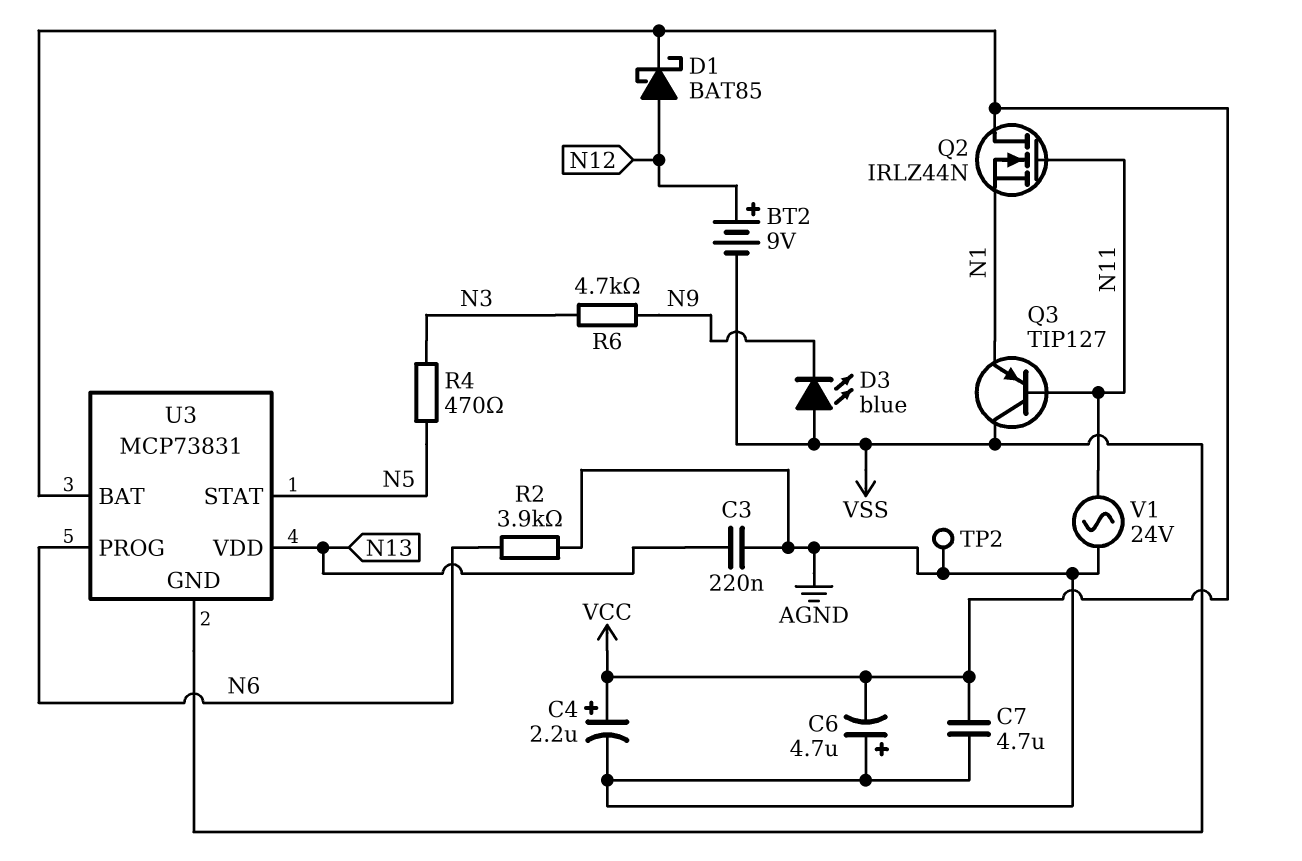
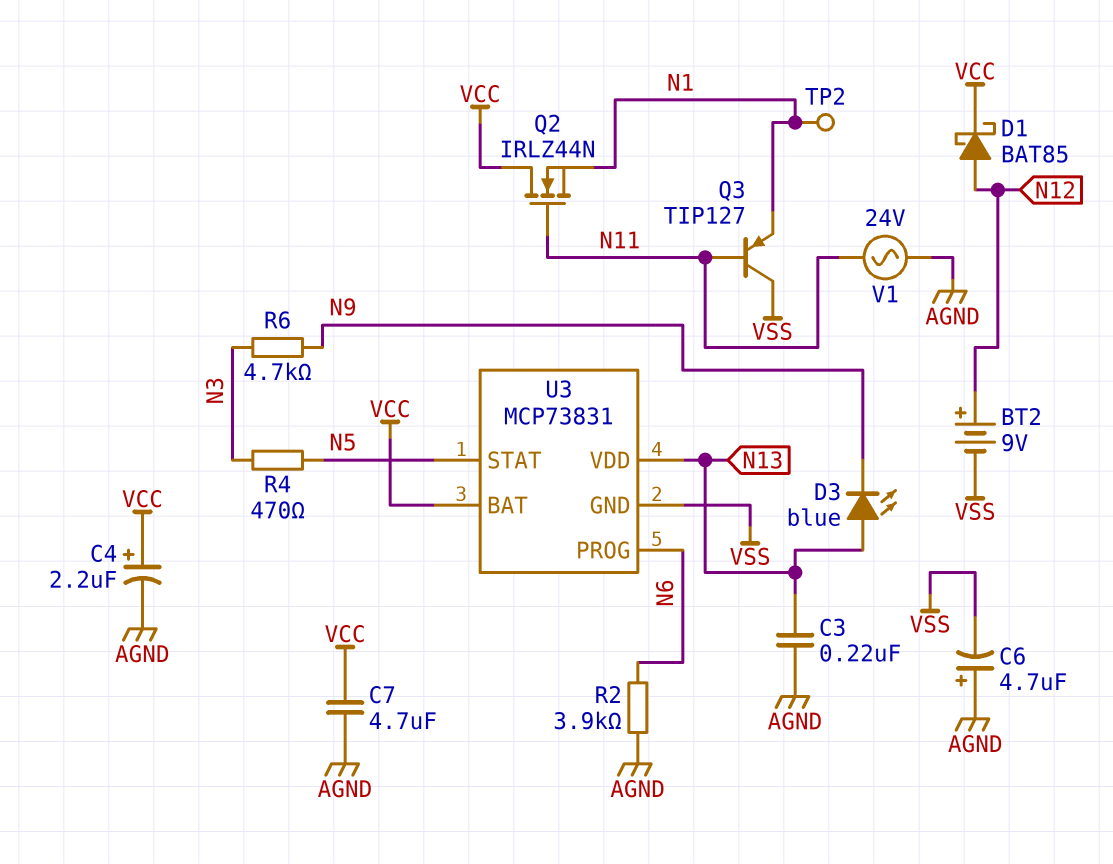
C6: 4.7uF (plus AGND, minus VCC) -> 4.7uF (plus AGND, minus VSS)
D3: LED blue (A VSS, K N9) -> LED blue (A N13, K N9)
TP2: test point (AGND) -> test point (N1)

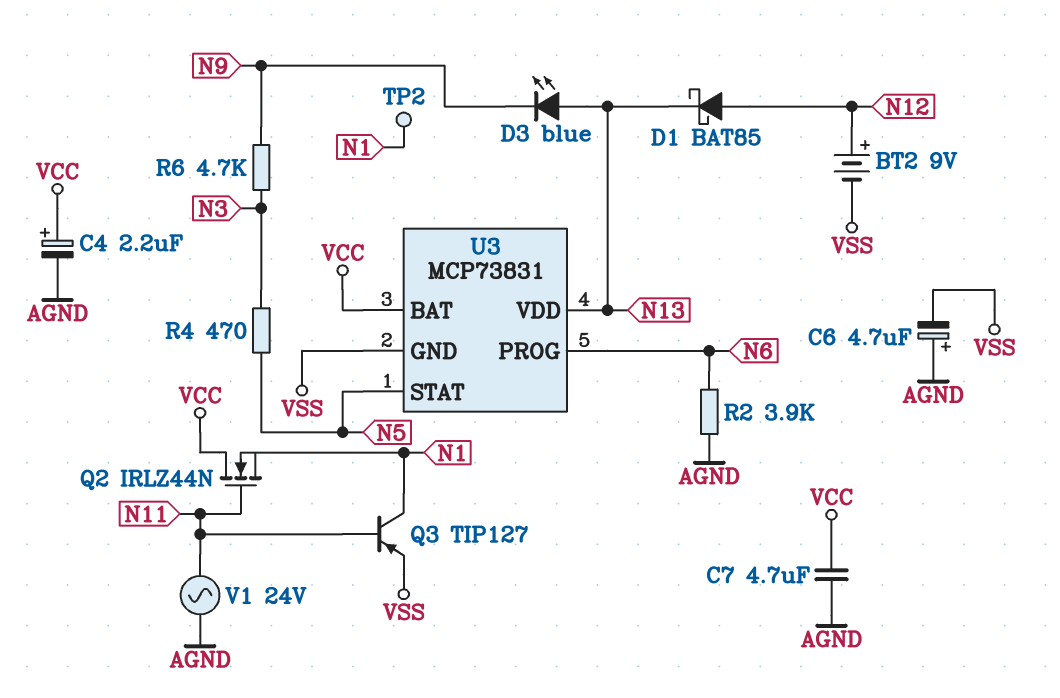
C3: 220nF (AGND, N13) -> none
D1: schottky BAT85 (A N12, K VCC) -> schottky BAT85 (A N12, K N13)
Q3: PNP TIP127 (B N11, C VSS, E N1) -> PNP TIP127 (B N11, C N1, E VSS)

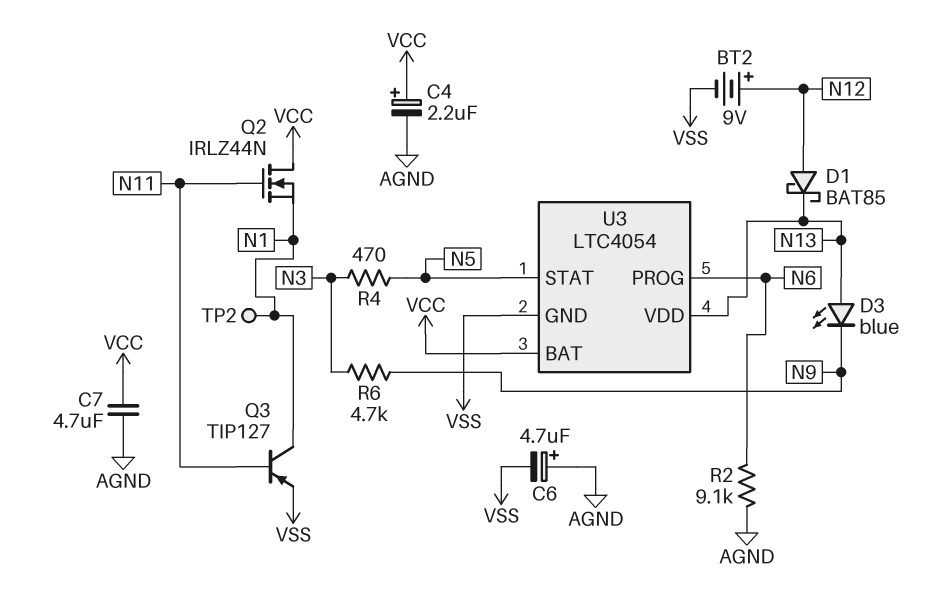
R2: 3.9k (AGND, N6) -> 9.1k (AGND, N6)
U3: MCP73831 -> LTC4054
V1: AC 24V (AGND, N11) -> none

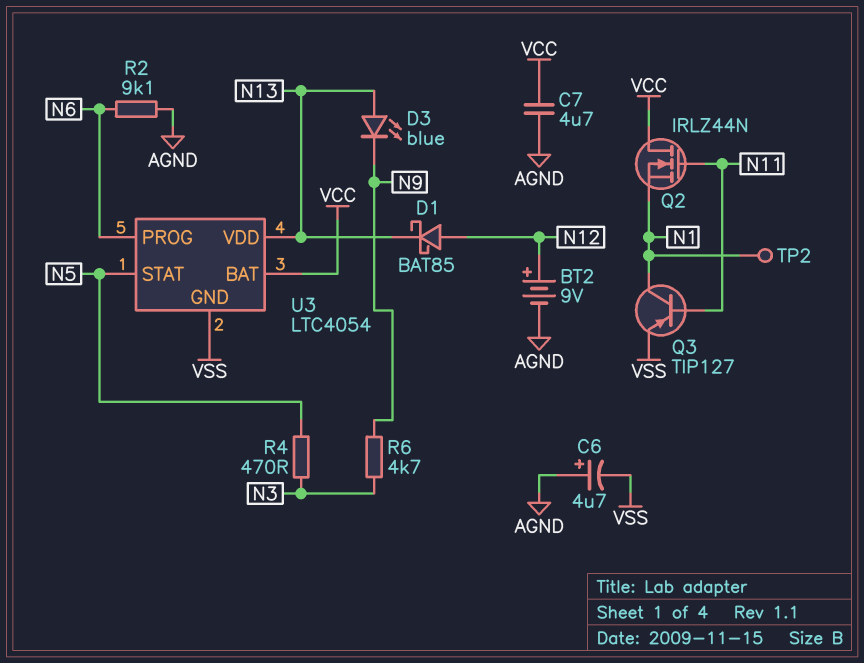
BT2: 9V (plus N12, minus VSS) -> 9V (plus N12, minus AGND)
C4: 2.2uF (plus VCC, minus AGND) -> none

